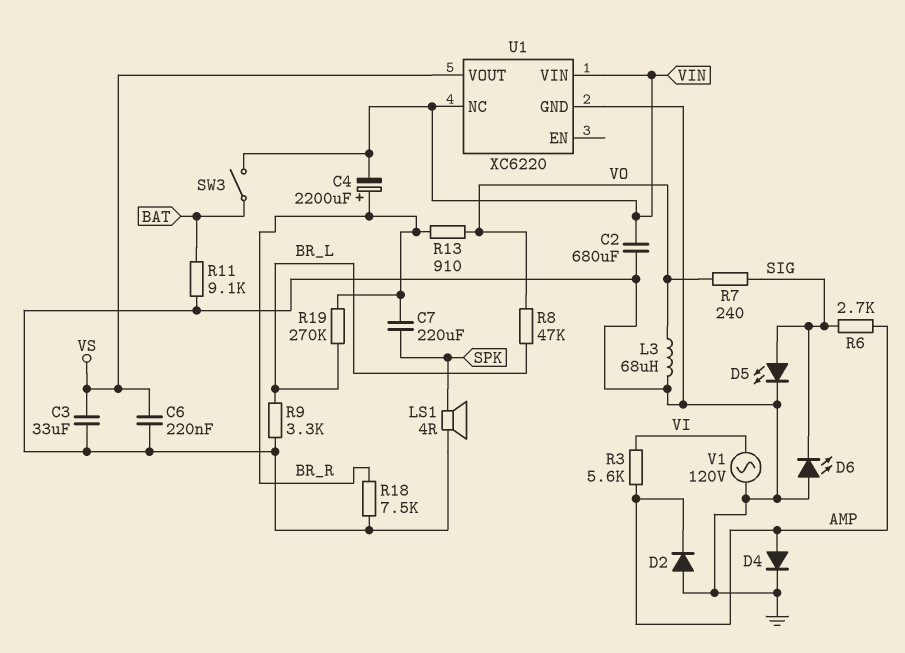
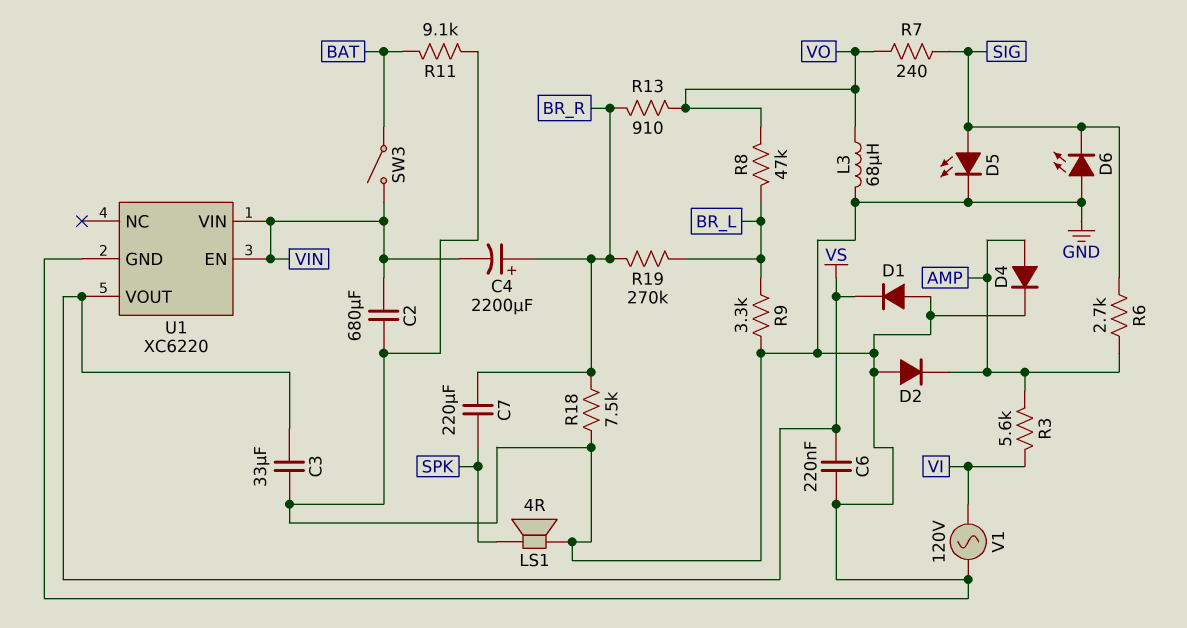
D1: none -> diode (A GND, K VS)
U1 pin EN: none -> VIN
U1 pin NC: VIN -> none

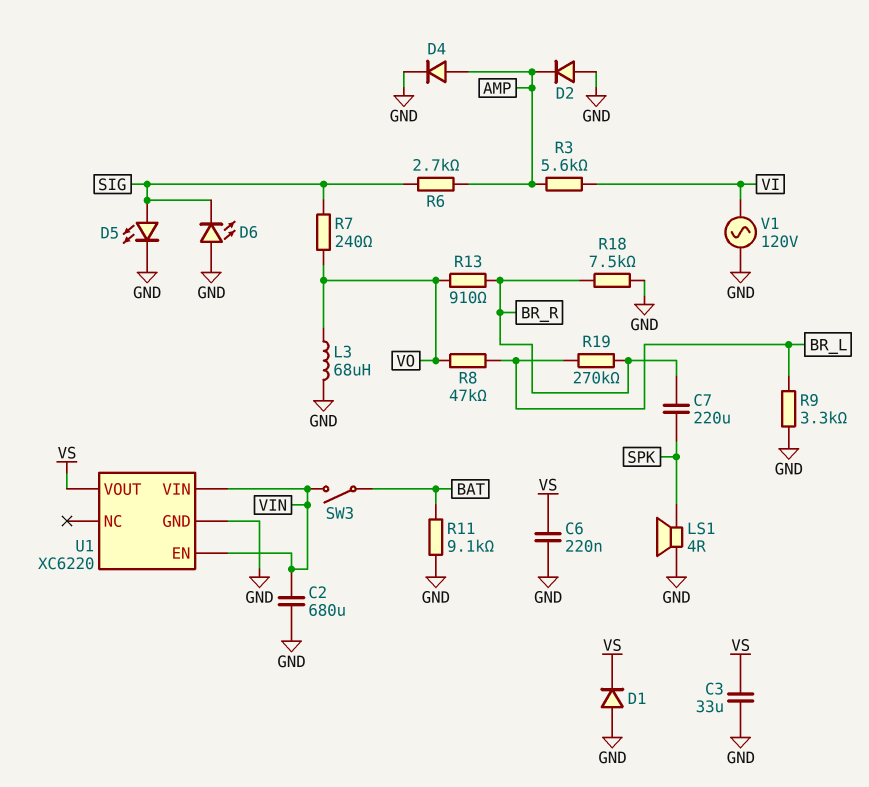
C4: 2200uF (plus BR_R, minus VIN) -> none

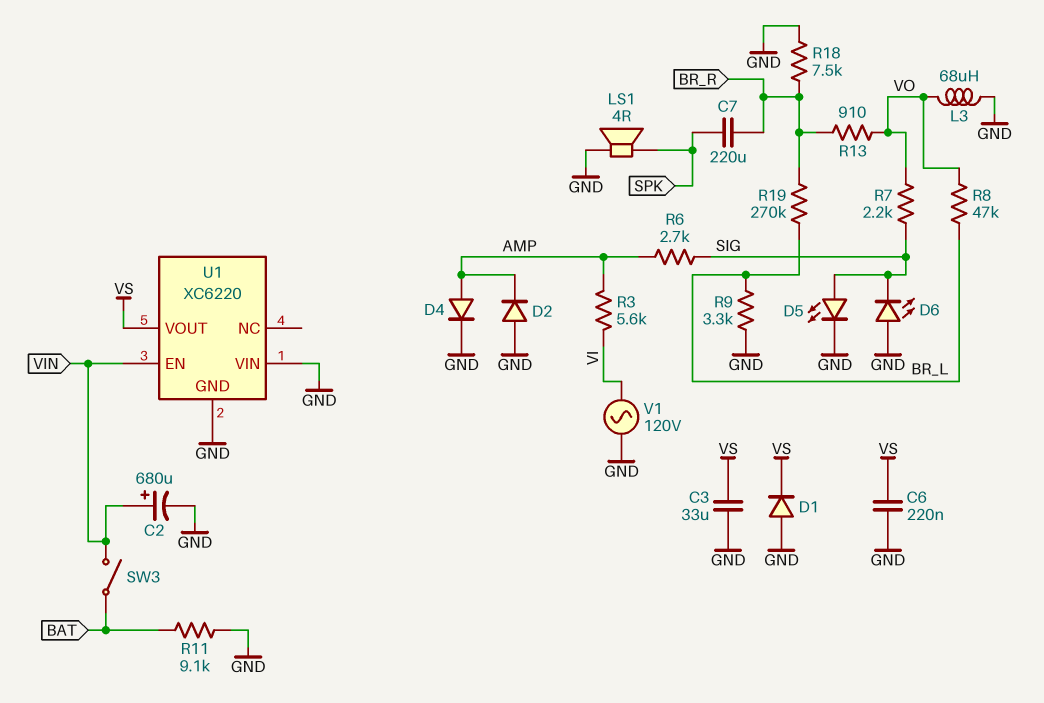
C2: 680uF (GND, VIN) -> 680uF (plus VIN, minus GND)
R7: 240 (SIG, VO) -> 2.2k (SIG, VO)
U1 pin VIN: VIN -> GND

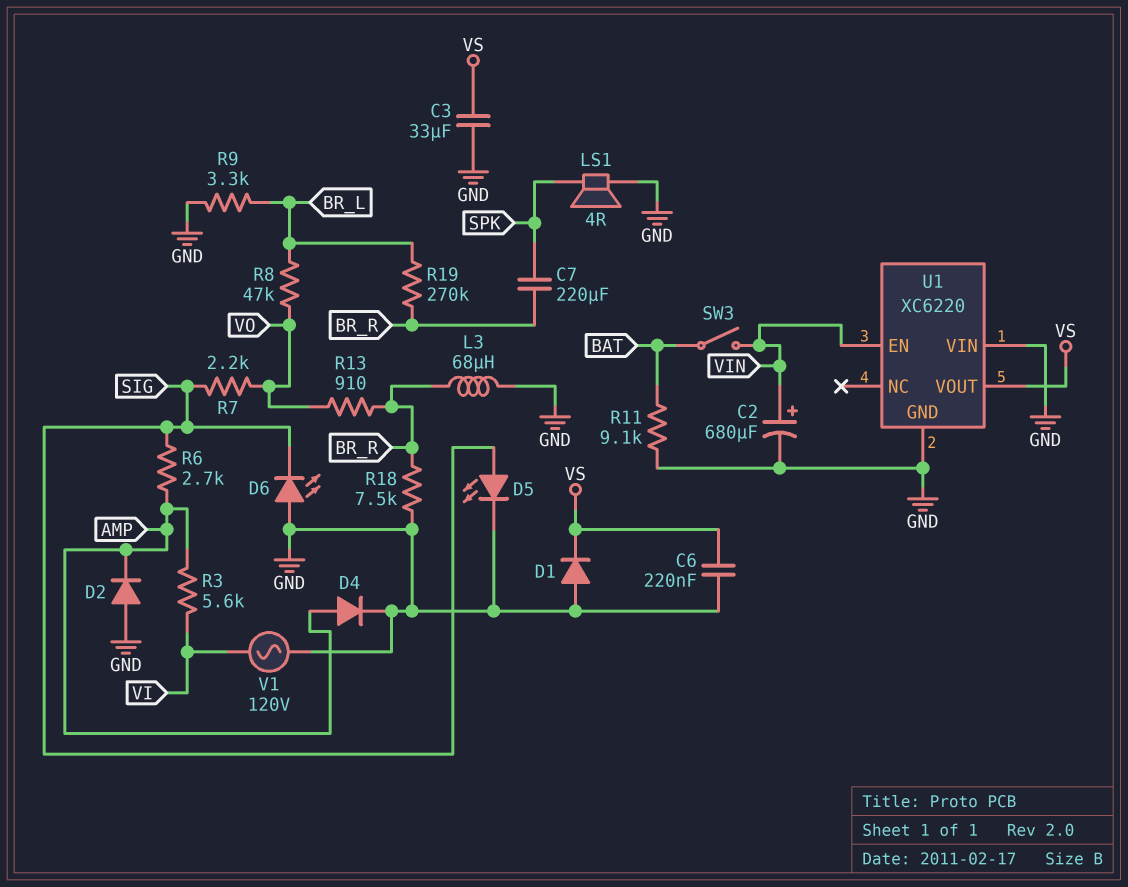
L3: 68uH (GND, VO) -> 68uH (BR_R, GND)

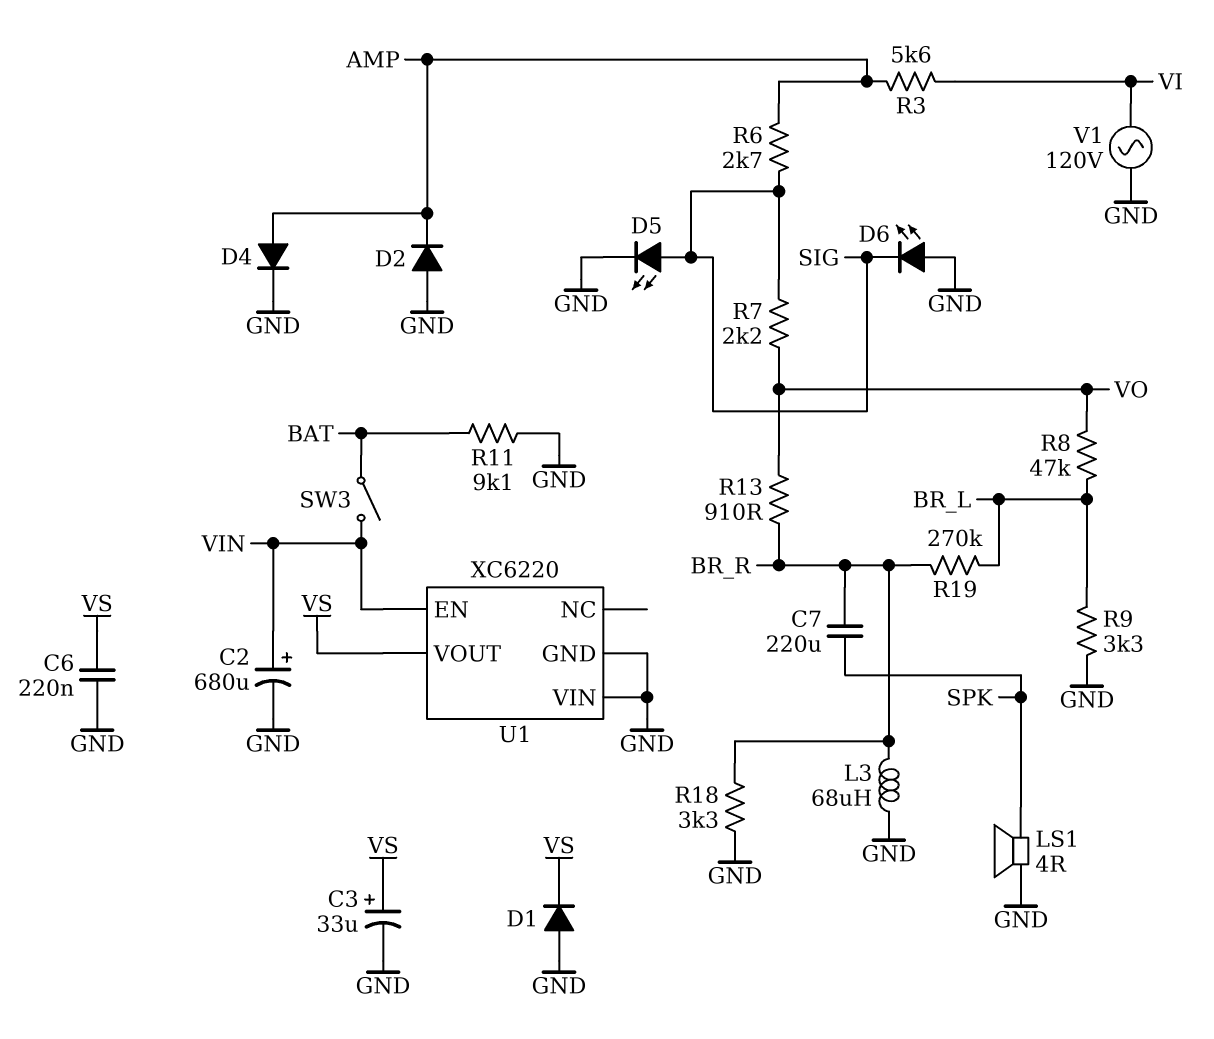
C3: 33uF (GND, VS) -> 33uF (plus VS, minus GND)
R18: 7.5k (BR_R, GND) -> 3.3k (BR_R, GND)

